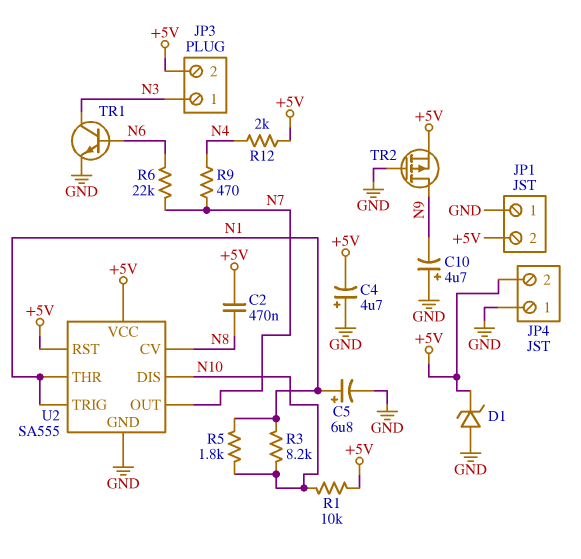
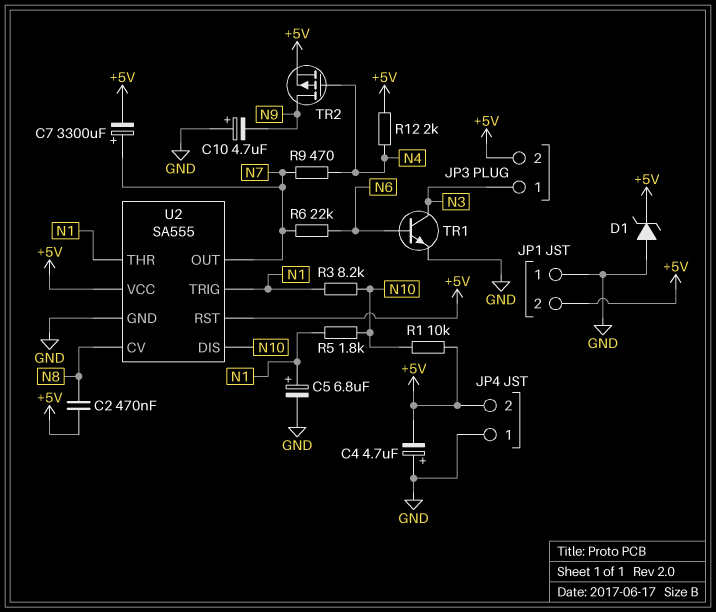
C7: none -> 3300uF (plus N7, minus +5V)
TR2: PMOS (G GND, D N9, S +5V) -> PMOS (G N4, D N9, S +5V)

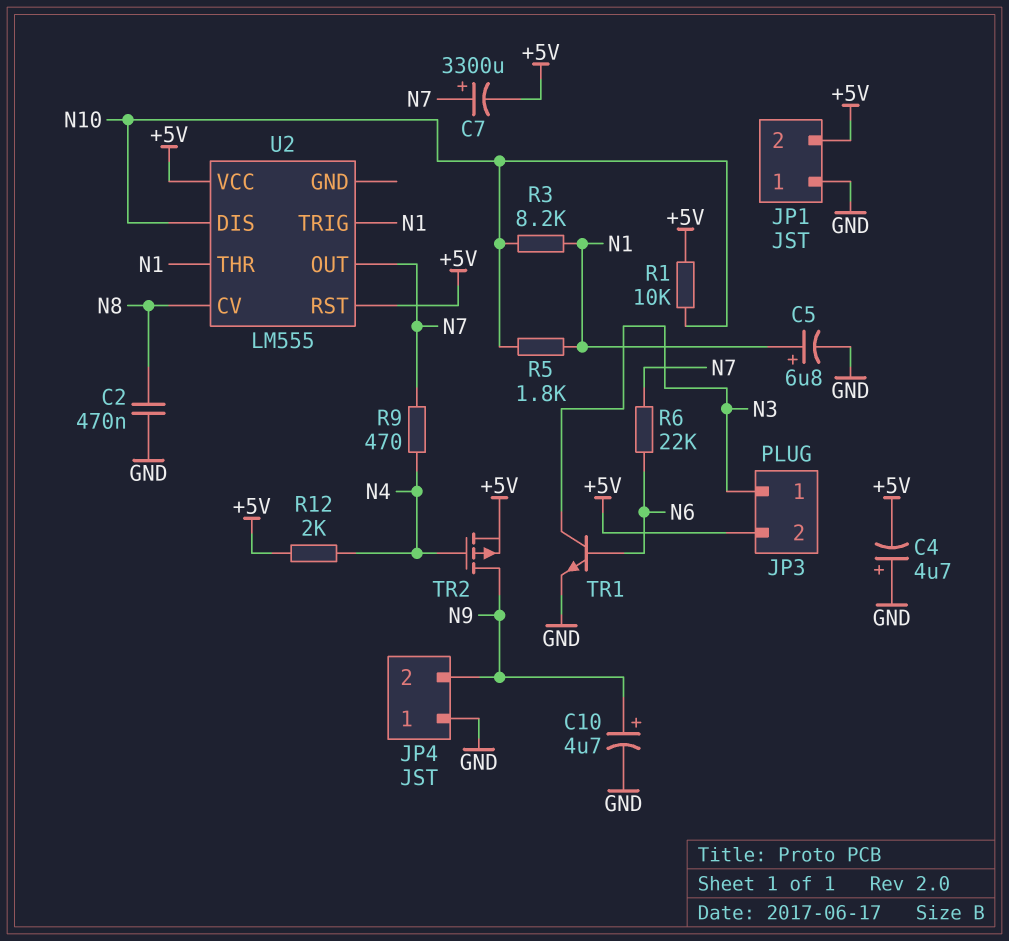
C2: 470nF (+5V, N8) -> 470nF (GND, N8)
C10: 4.7uF (plus GND, minus N9) -> 4.7uF (plus N9, minus GND)
D1: zener (A GND, K +5V) -> none
JP4 pin 2: +5V -> N9
U2: SA555 -> LM555
U2 pin GND: GND -> none

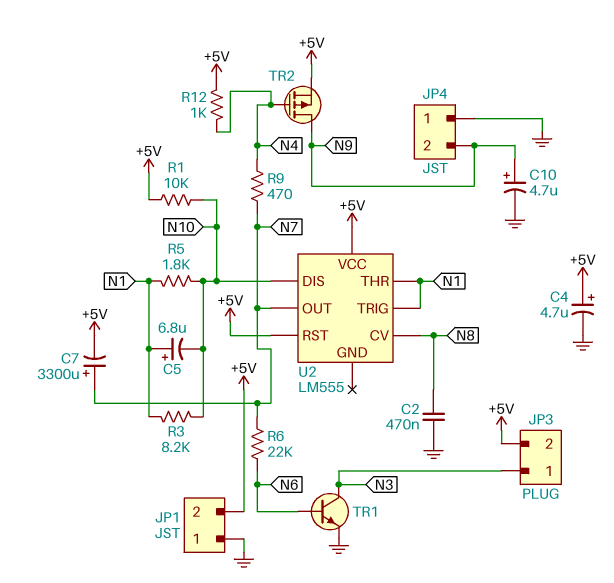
C4: 4.7uF (plus GND, minus +5V) -> 4.7uF (plus +5V, minus GND)
C5: 6.8uF (plus N1, minus GND) -> 6.8uF (plus N1, minus N10)
R12: 2k (+5V, N4) -> 1k (+5V, N4)

